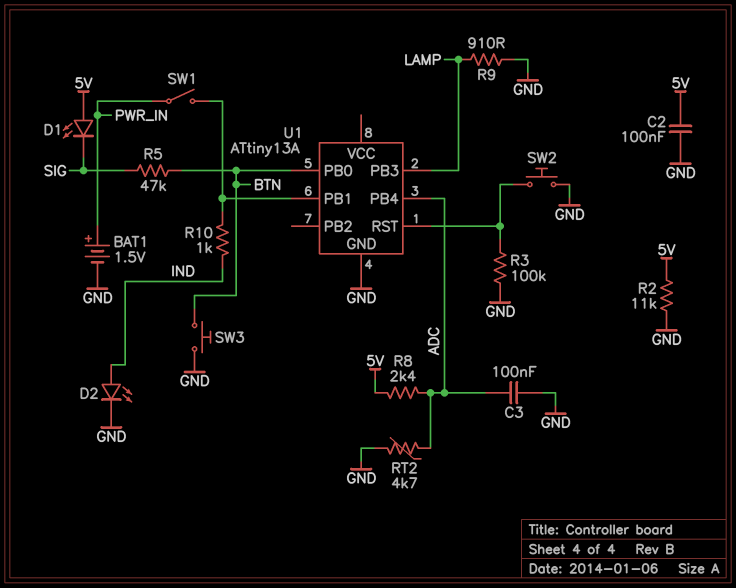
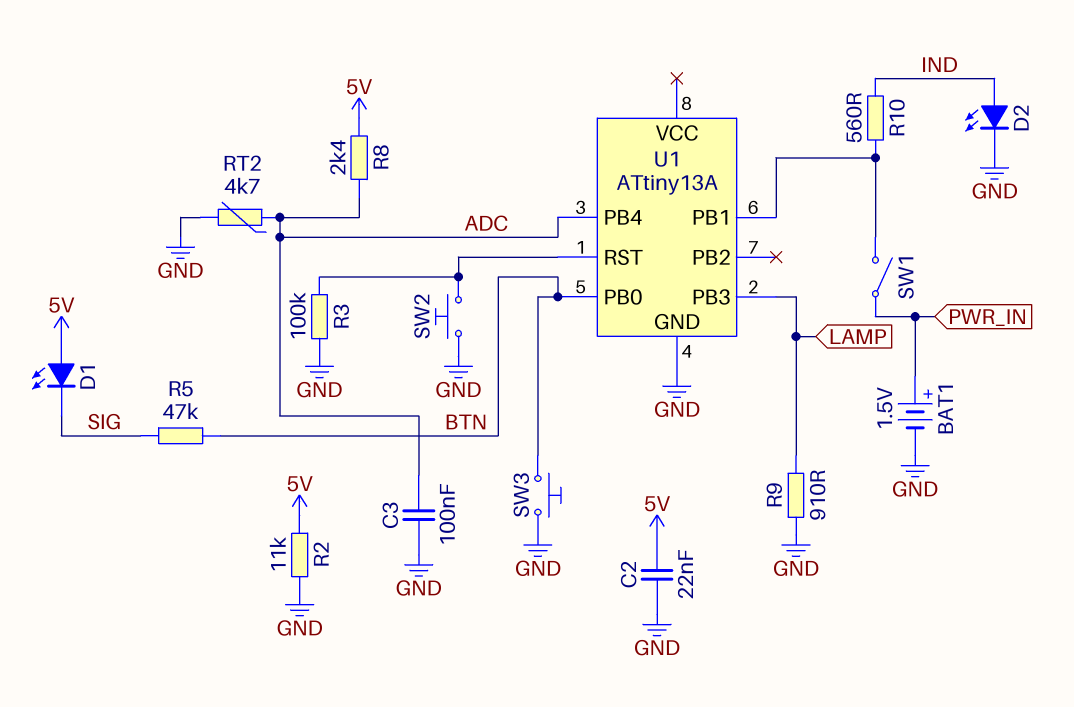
C2: 100nF (5V, GND) -> 22nF (5V, GND)
R10: 1k (IND, U1/PB1) -> 560 (IND, U1/PB1)

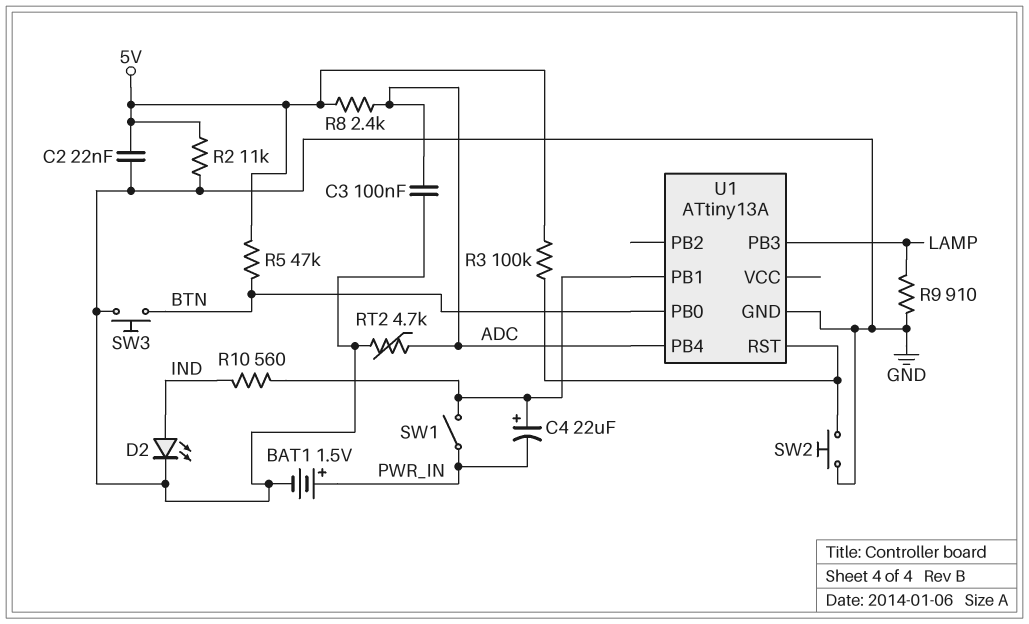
C4: none -> 22uF (plus U1/PB1, minus PWR_IN)
D1: LED (A 5V, K SIG) -> none
R3: 100k (GND, U1/RST) -> 100k (5V, U1/RST)
R5: 47k (BTN, SIG) -> 47k (5V, BTN)

